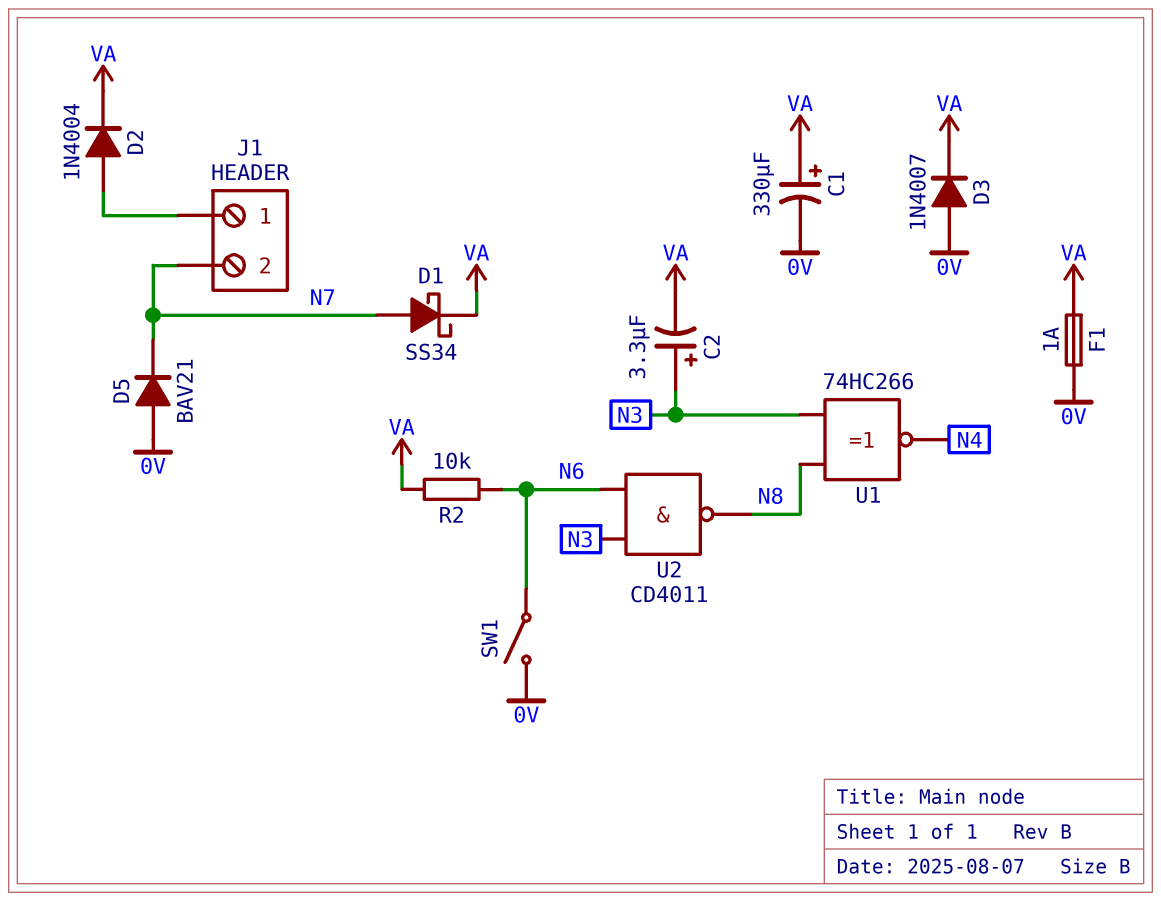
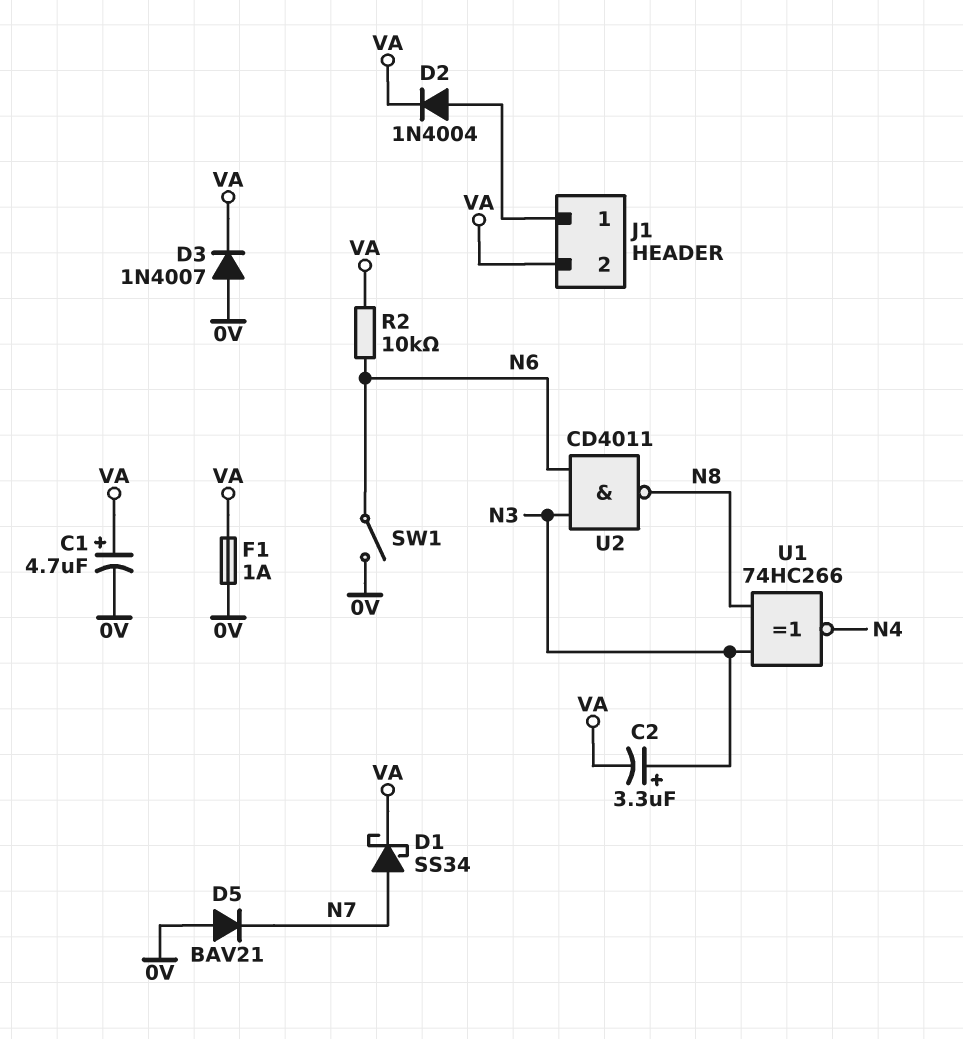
C1: 330uF (plus VA, minus 0V) -> 4.7uF (plus VA, minus 0V)
J1 pin 2: N7 -> VA

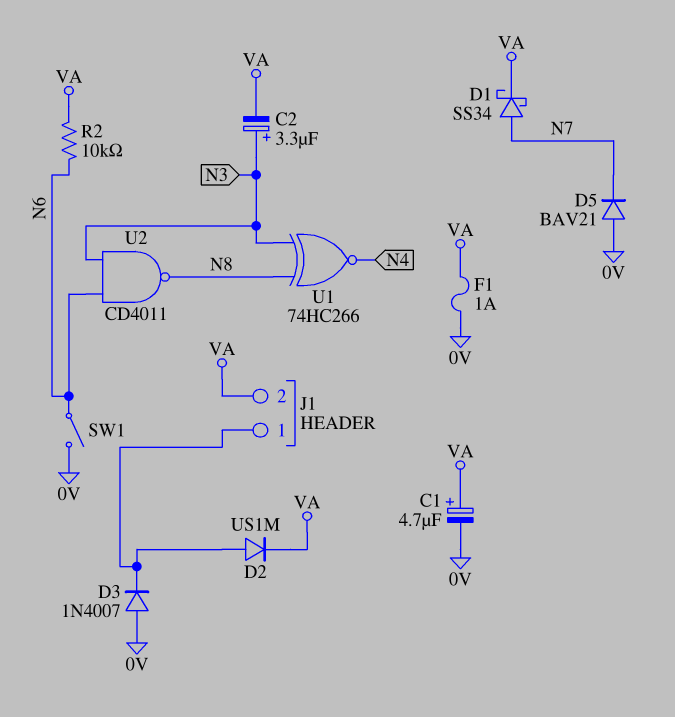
D2: diode 1N4004 (A J1/1, K VA) -> diode US1M (A J1/1, K VA)
D3: diode 1N4007 (A 0V, K VA) -> diode 1N4007 (A 0V, K J1/1)

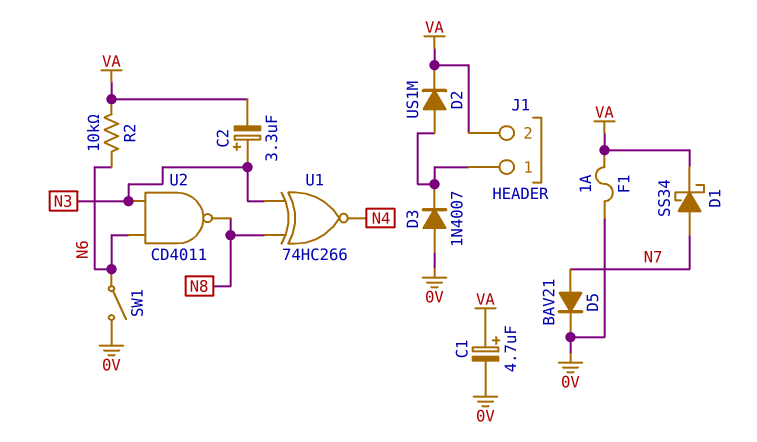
D5: diode BAV21 (A 0V, K N7) -> diode BAV21 (A N7, K 0V)

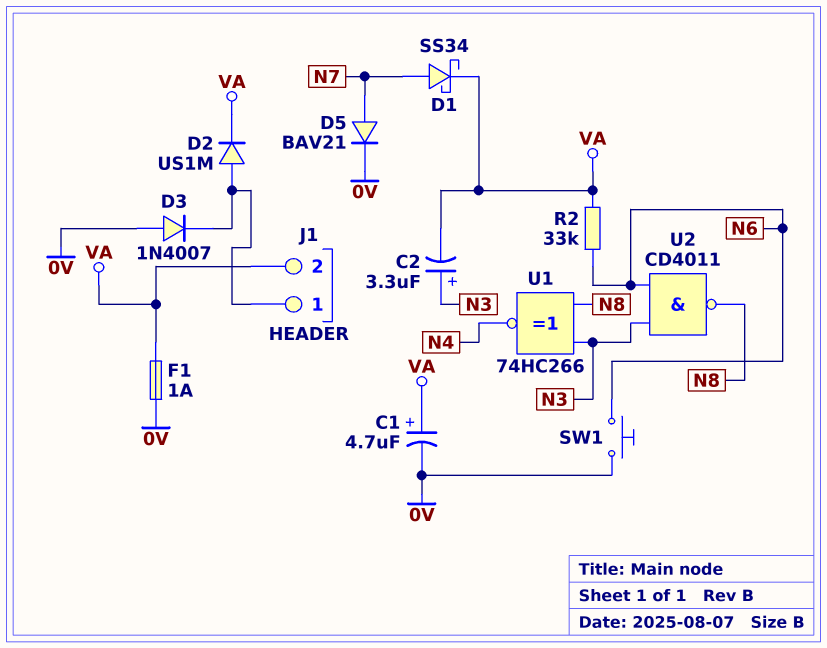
R2: 10k (N6, VA) -> 33k (N6, VA)
SW1: switch (0V, N6) -> button (0V, N6)

